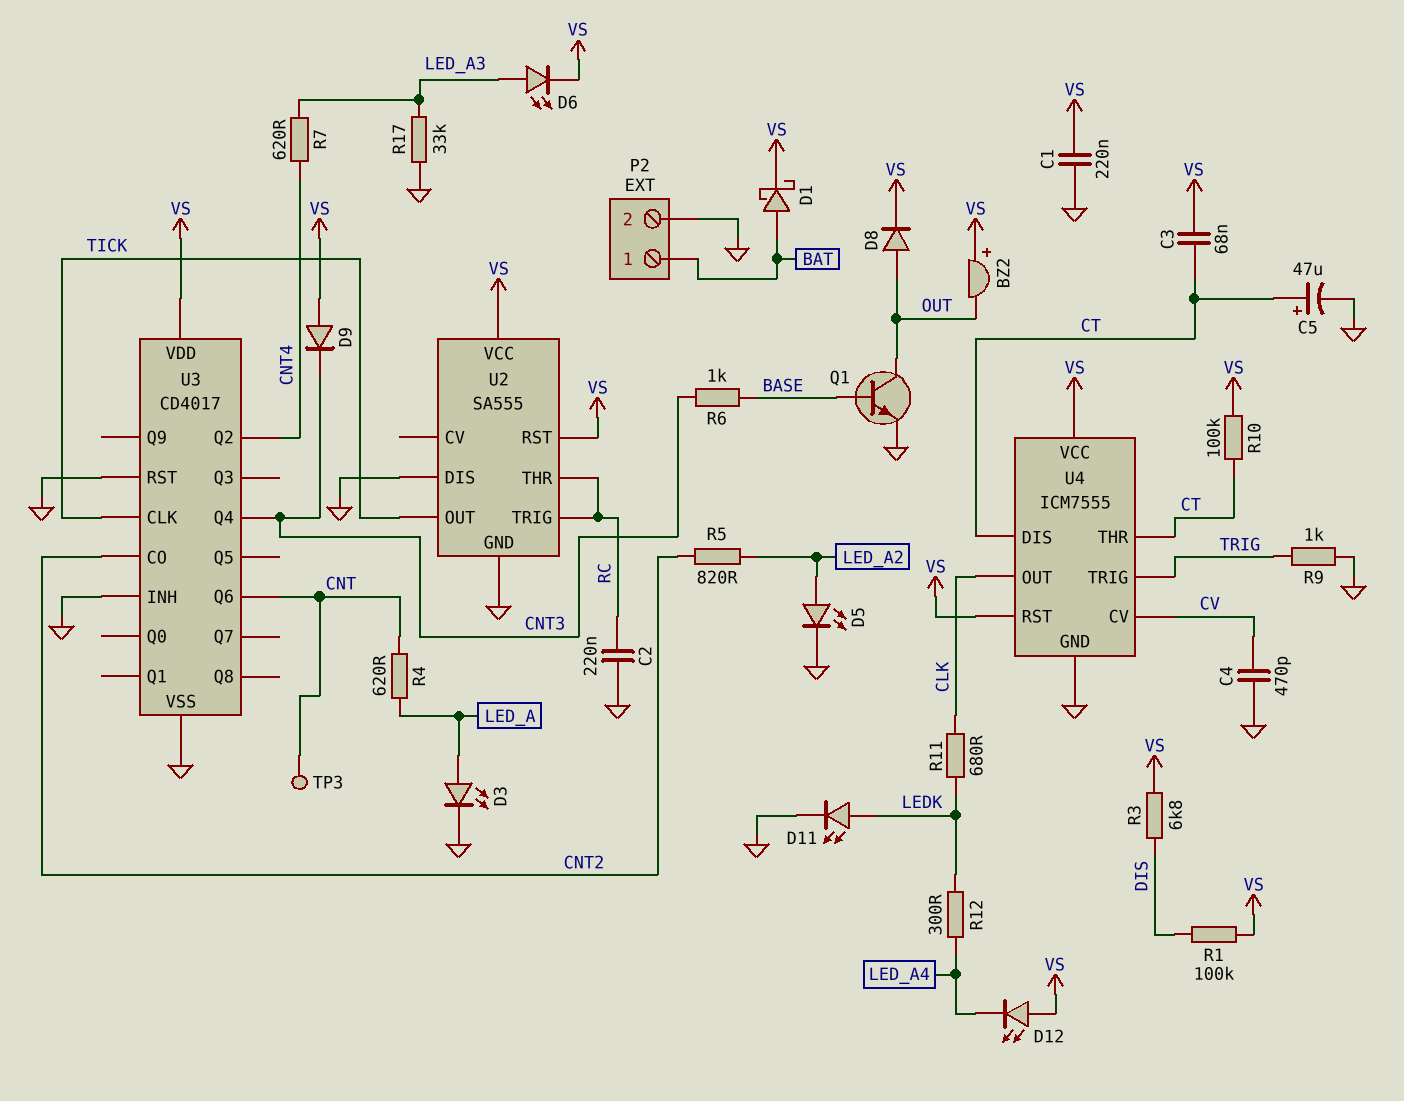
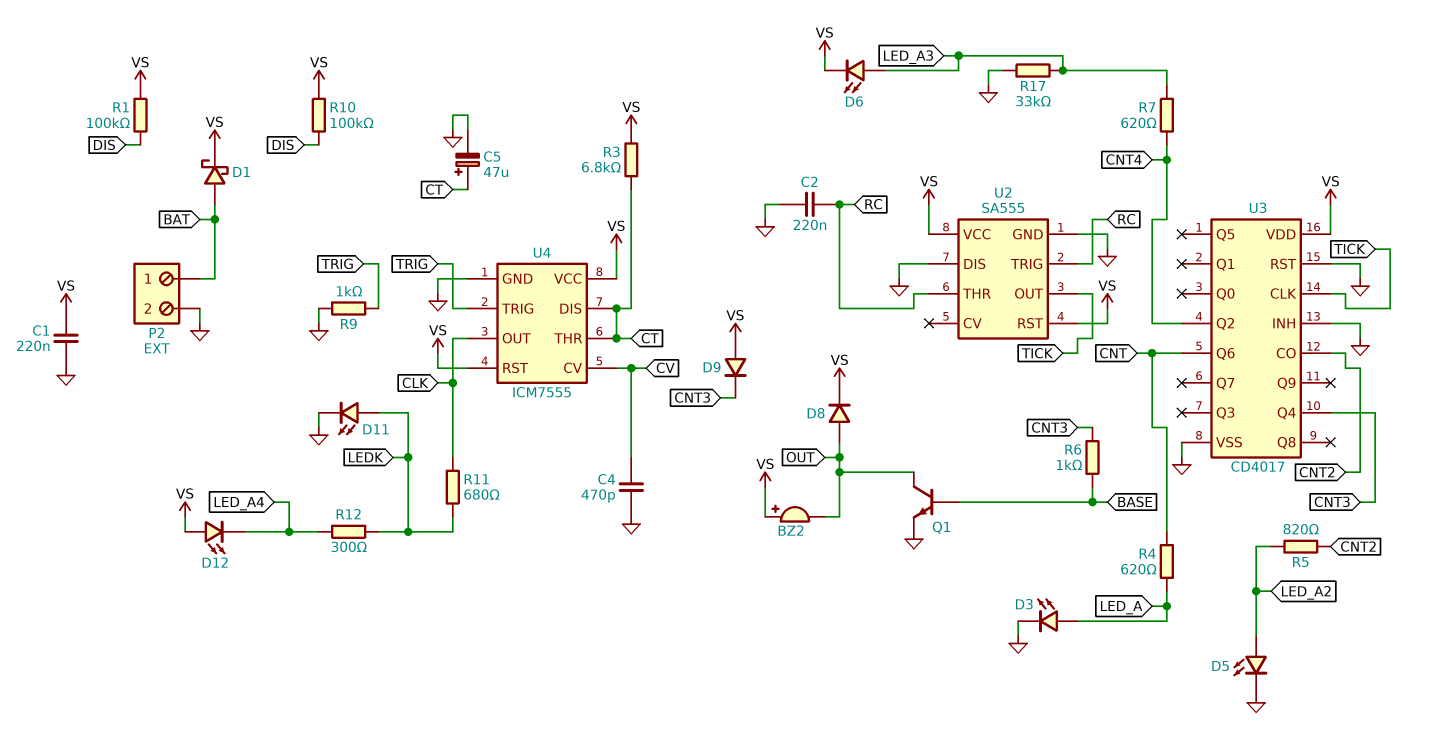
C3: 68nF (CT, VS) -> none
R3: 6.8k (DIS, VS) -> 6.8k (CT, VS)
R10: 100k (CT, VS) -> 100k (DIS, VS)
TP3: test point (CNT) -> none

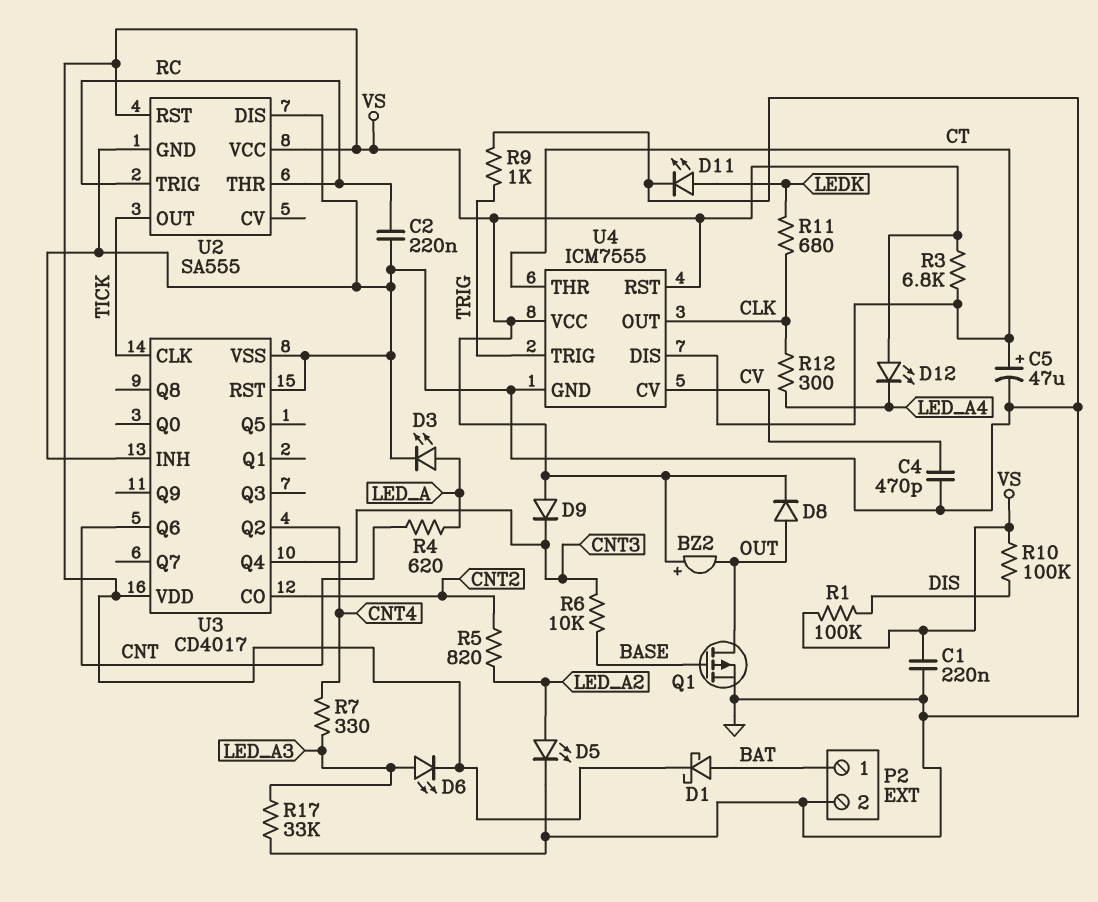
Q1: NPN (B BASE, C OUT, E GND) -> PMOS (G BASE, D OUT, S GND)
R6: 1k (BASE, CNT3) -> 10k (BASE, CNT3)
R7: 620 (CNT4, LED_A3) -> 330 (CNT4, LED_A3)
R12: 300 (LEDK, LED_A4) -> 300 (CLK, LED_A4)

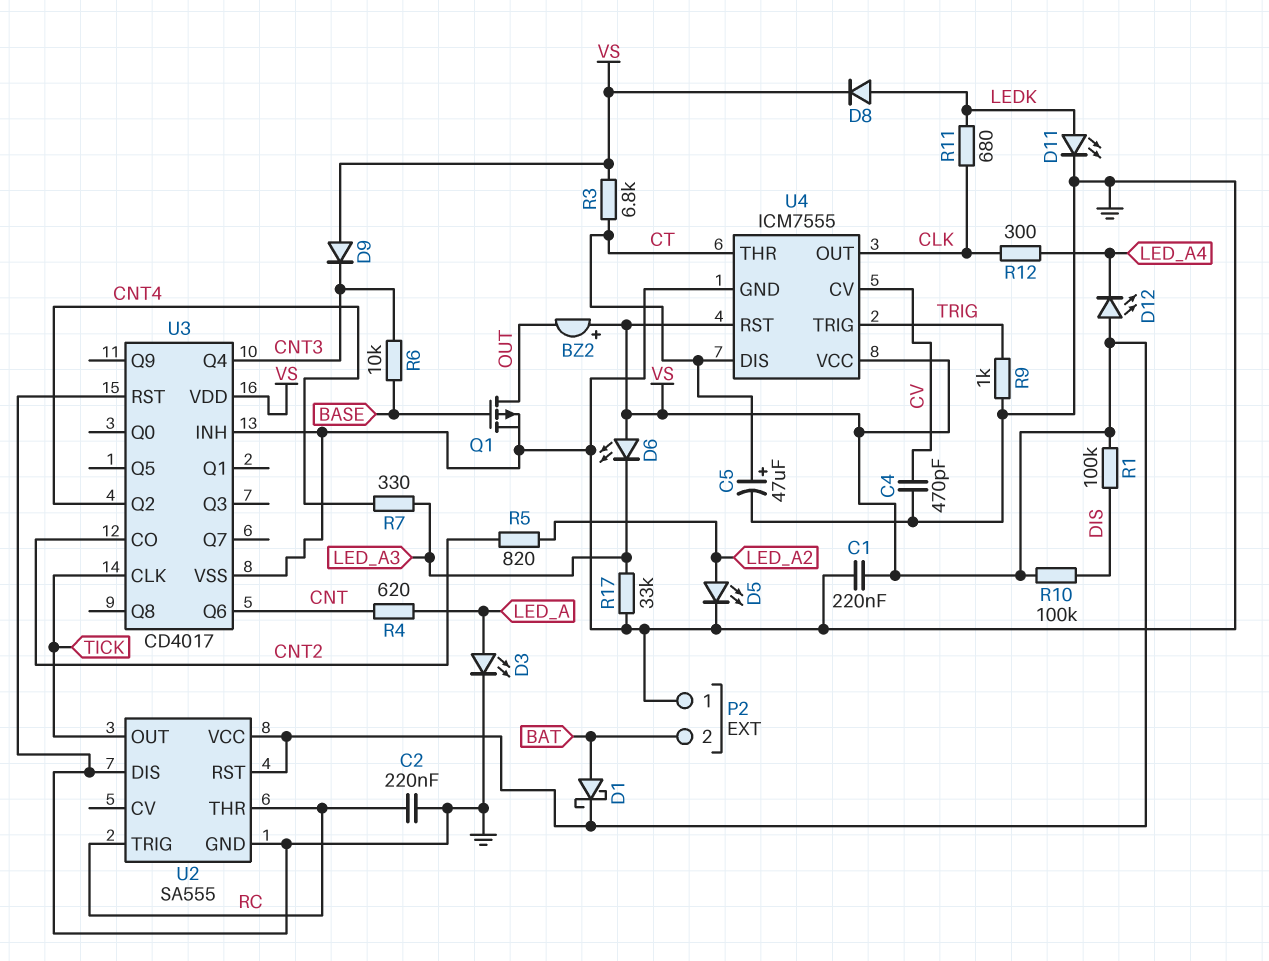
D6: LED (A LED_A3, K VS) -> LED (A VS, K LED_A3)
D8: diode (A OUT, K VS) -> diode (A LEDK, K VS)
P2 pin 1: BAT -> GND
P2 pin 2: GND -> BAT

